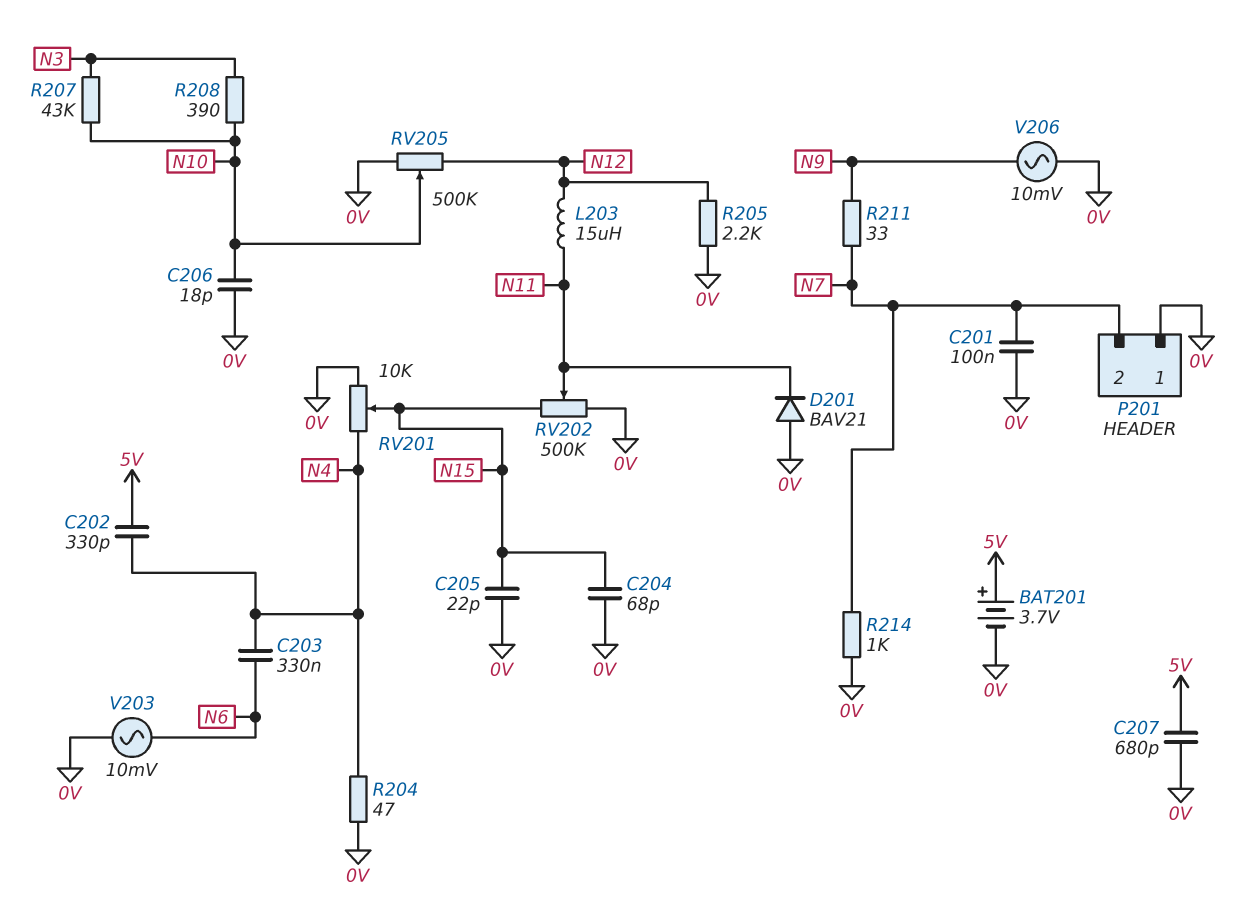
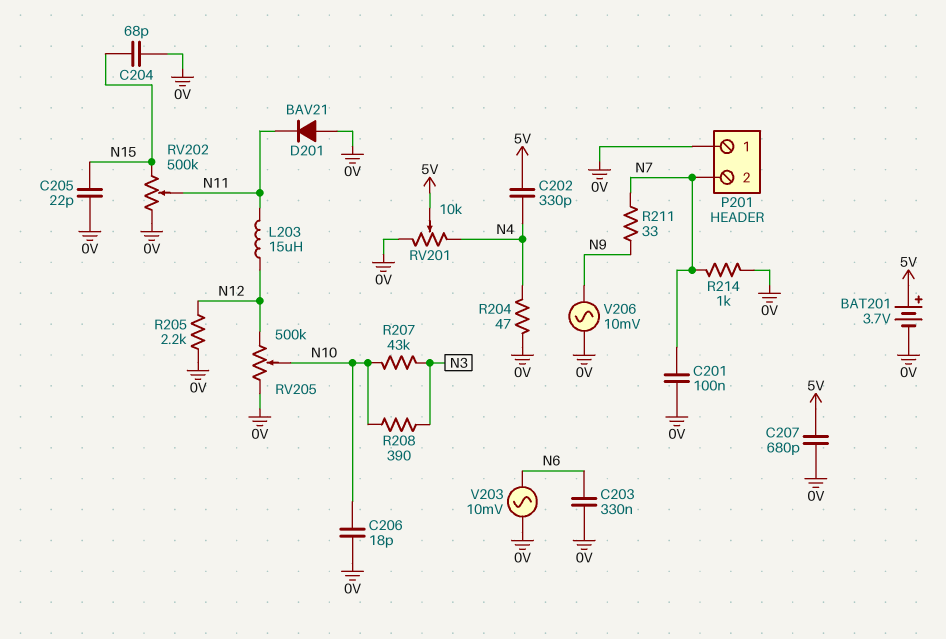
C203: 330nF (N4, N6) -> 330nF (0V, N6)
RV201: 10k (0V, N4, wiper N15) -> 10k (0V, N4, wiper 5V)

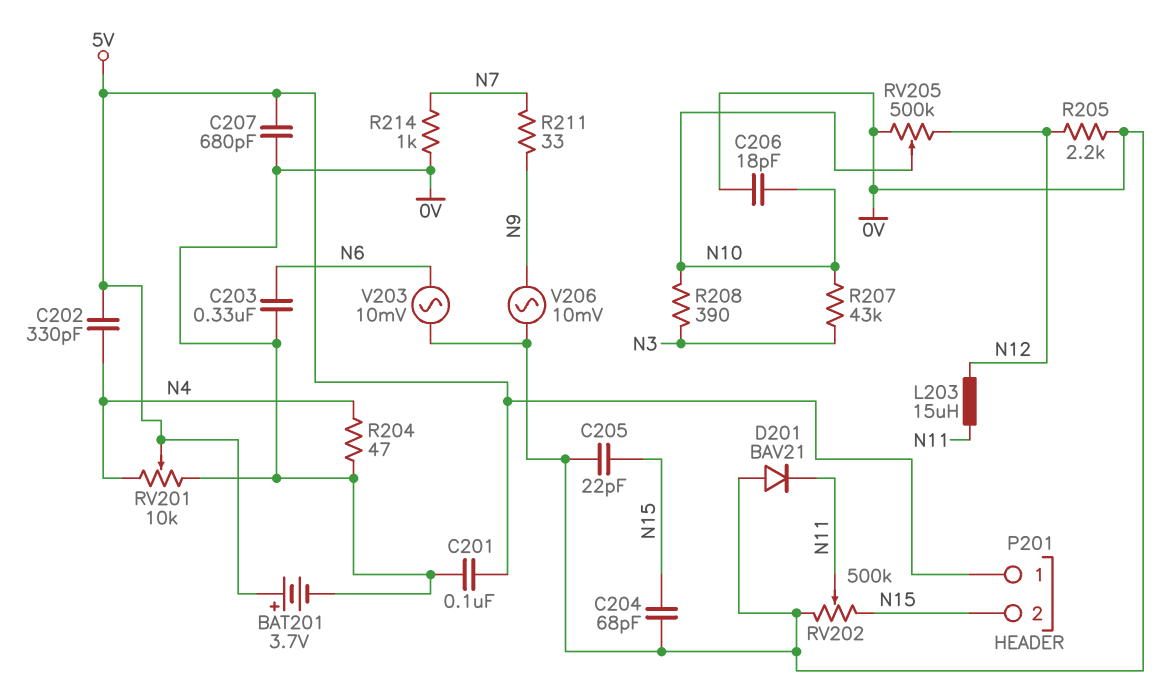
C201: 100nF (0V, N7) -> 100nF (0V, 5V)
P201 pin 1: 0V -> 5V
P201 pin 2: N7 -> N15

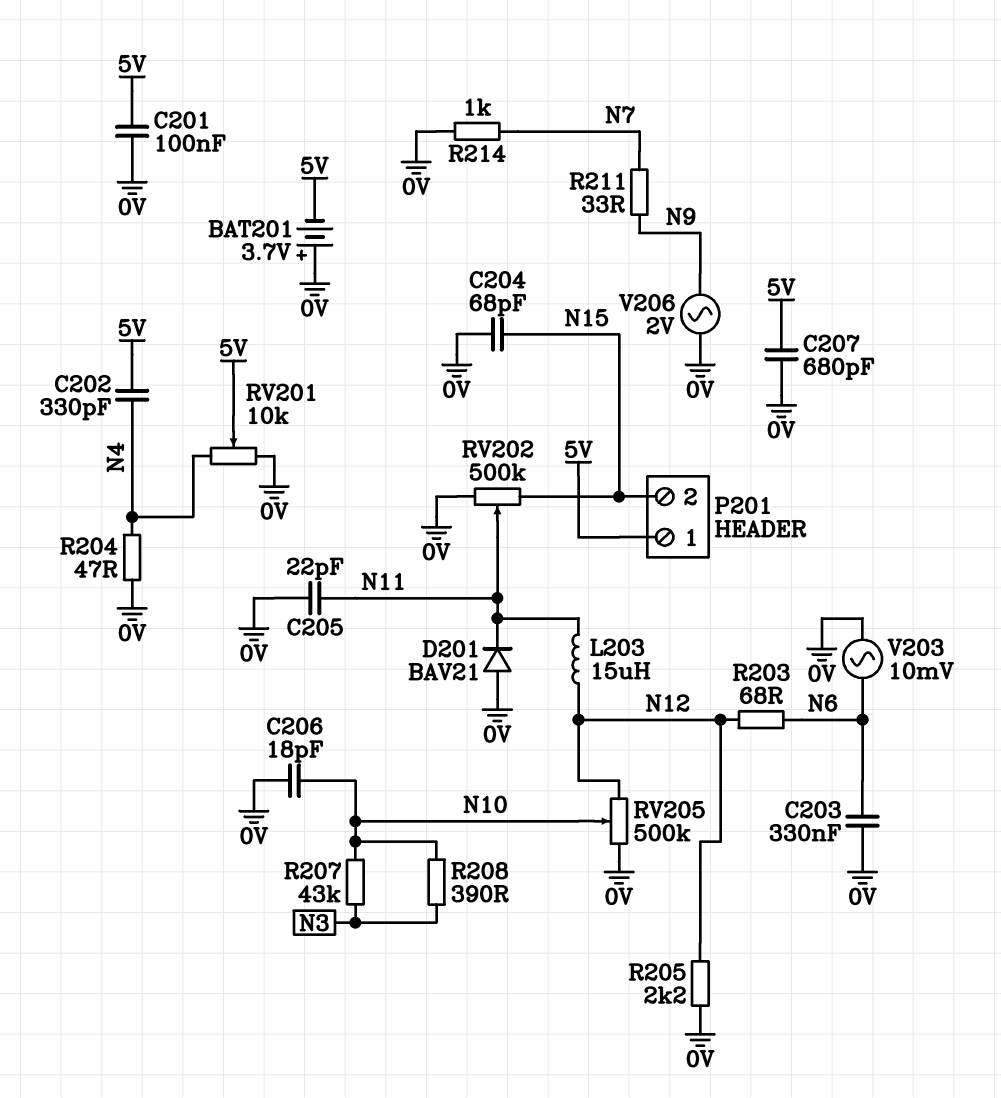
BAT201: 3.7V (plus 5V, minus 0V) -> 3.7V (plus 0V, minus 5V)
C205: 22pF (0V, N15) -> 22pF (0V, N11)
R203: none -> 68 (N6, N12)
V206: AC 10mV (0V, N9) -> AC 2V (0V, N9)

